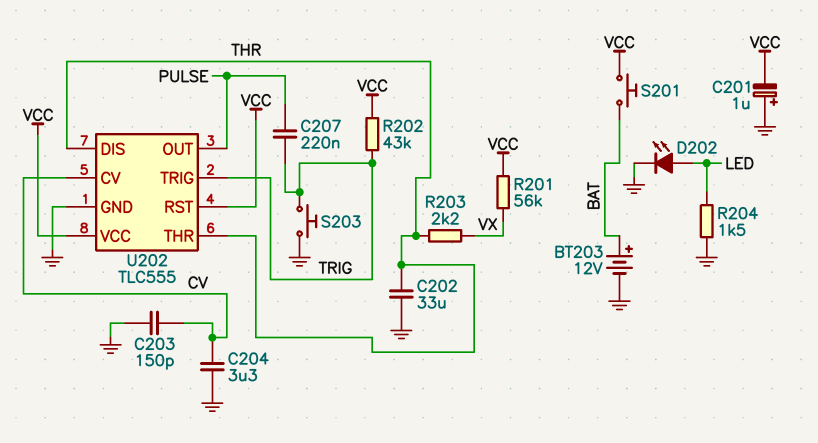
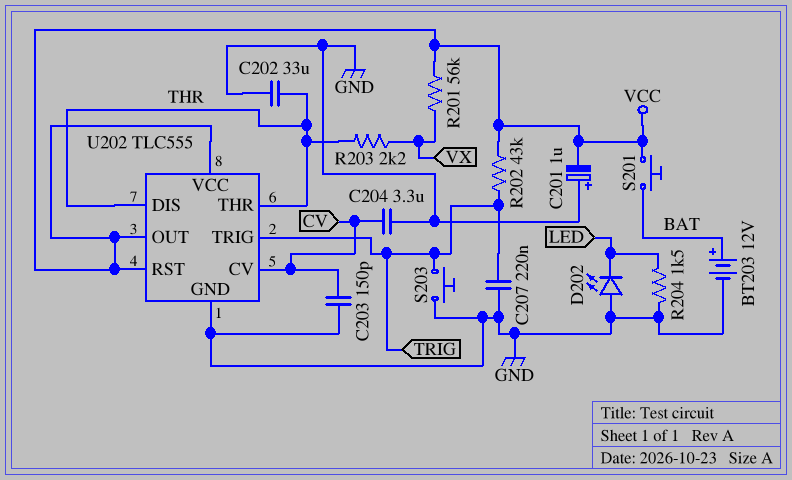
C207: 220nF (PULSE, TRIG) -> 220nF (GND, TRIG)
D202: LED (A LED, K GND) -> LED (A GND, K LED)
U202 pin OUT: PULSE -> VCC

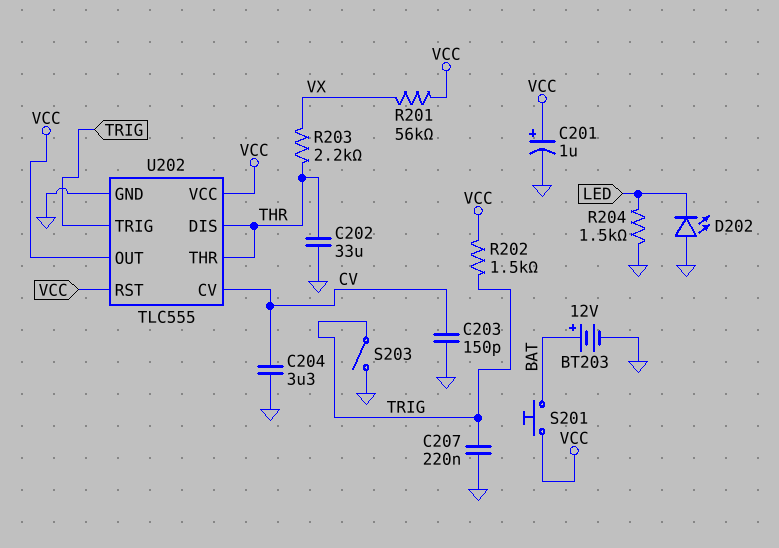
C201: 1uF (plus GND, minus VCC) -> 1uF (plus VCC, minus GND)
R202: 43k (TRIG, VCC) -> 1.5k (TRIG, VCC)
S203: button (GND, TRIG) -> switch (GND, TRIG)

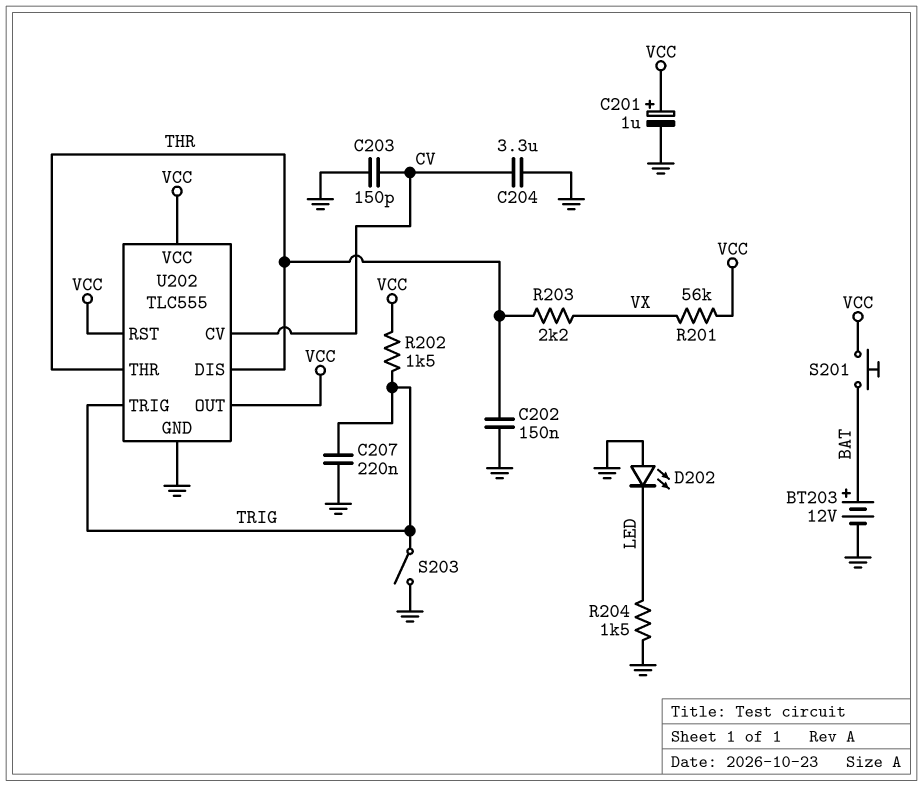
C202: 33uF (GND, THR) -> 150nF (GND, THR)

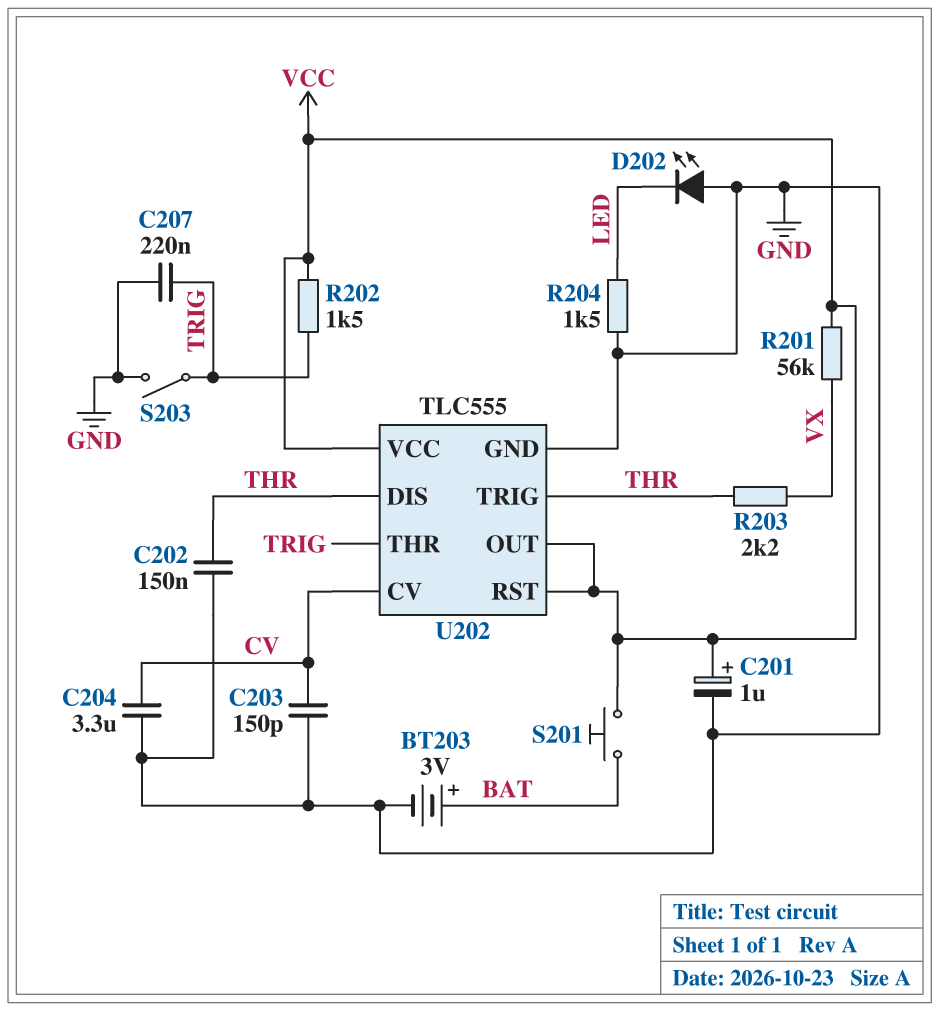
BT203: 12V (plus BAT, minus GND) -> 3V (plus BAT, minus GND)
U202 pin THR: THR -> TRIG
U202 pin TRIG: TRIG -> THR

